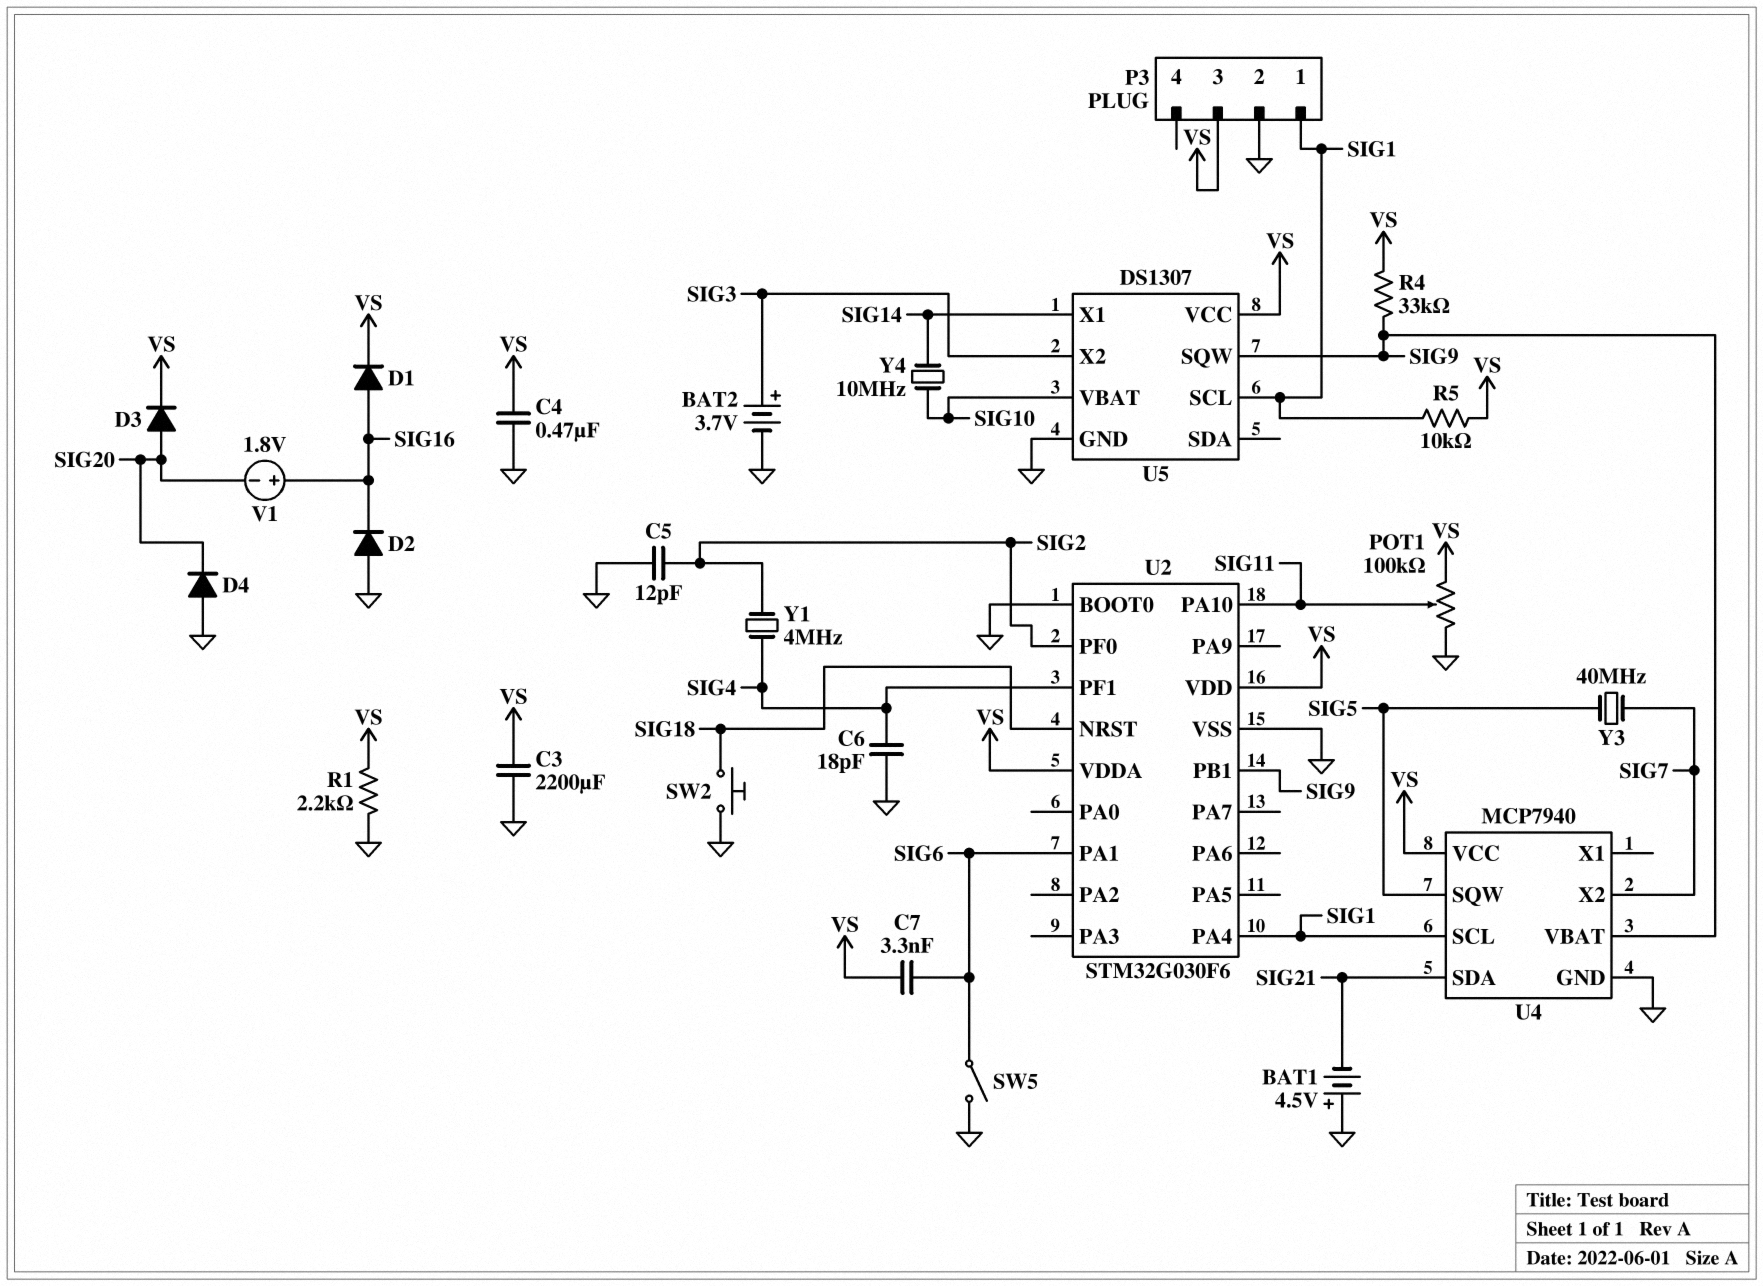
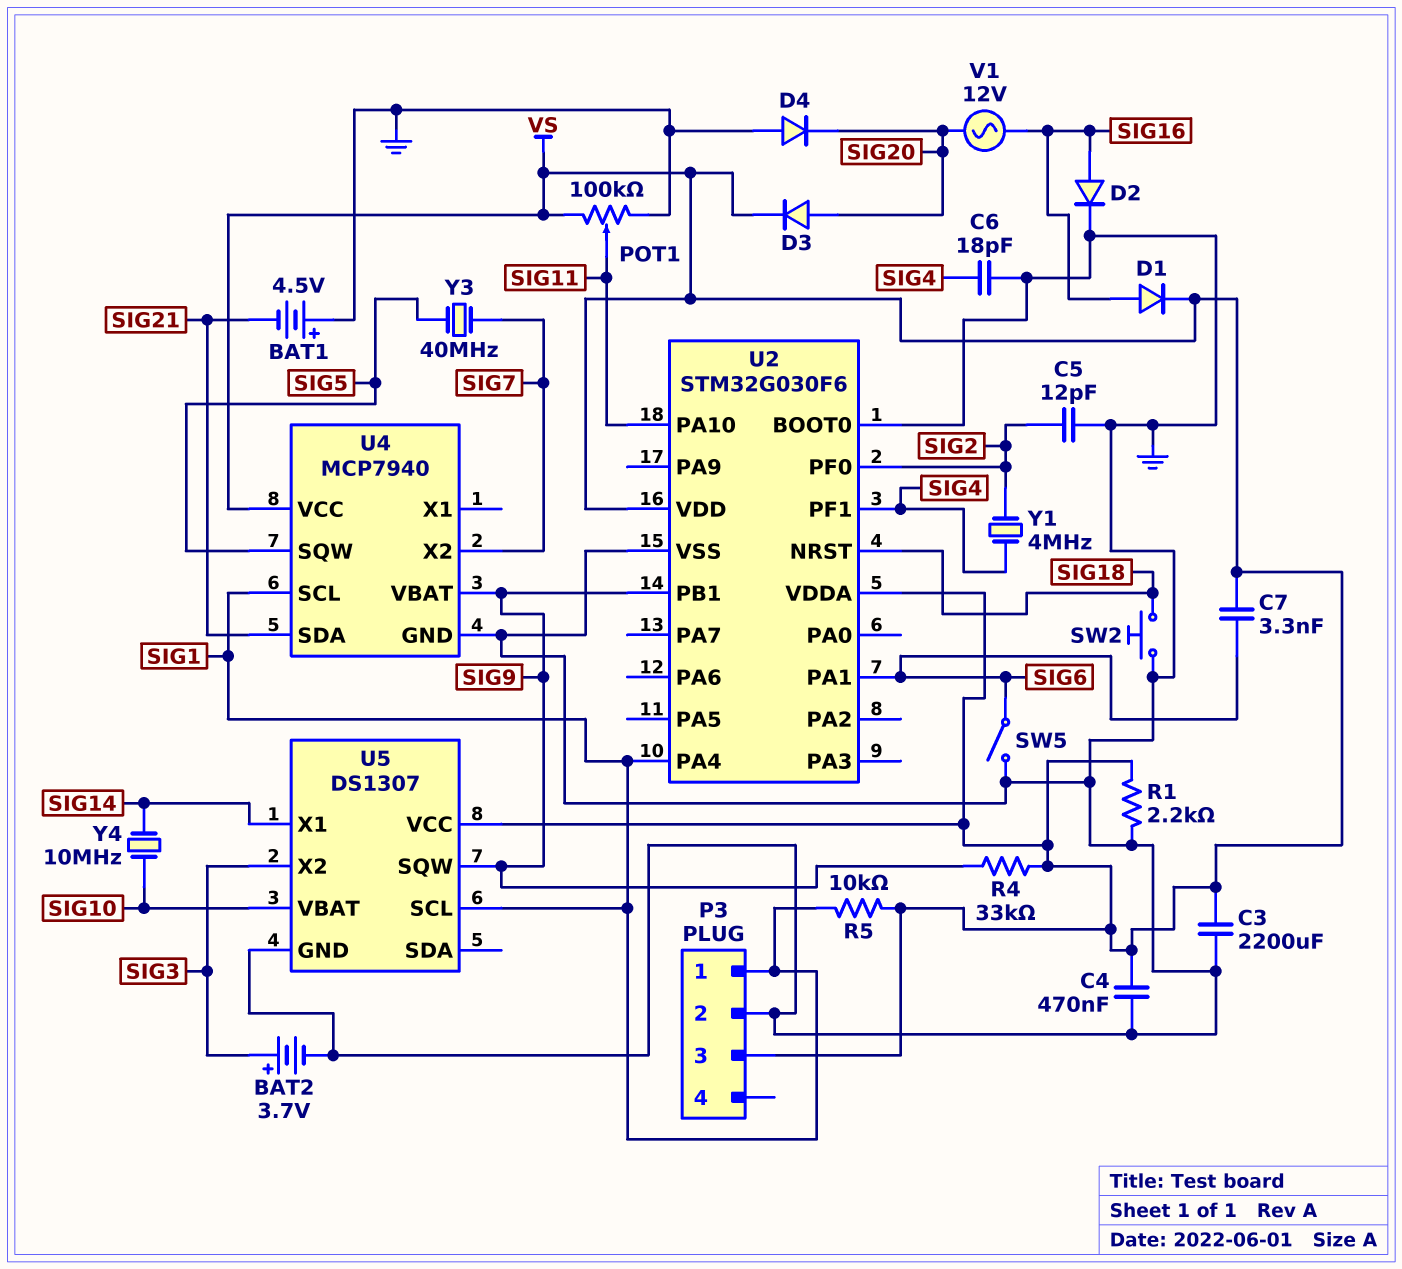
D2: diode (A GND, K SIG16) -> diode (A SIG16, K GND)
V1: 1.8V (plus SIG16, minus SIG20) -> AC 12V (SIG16, SIG20)

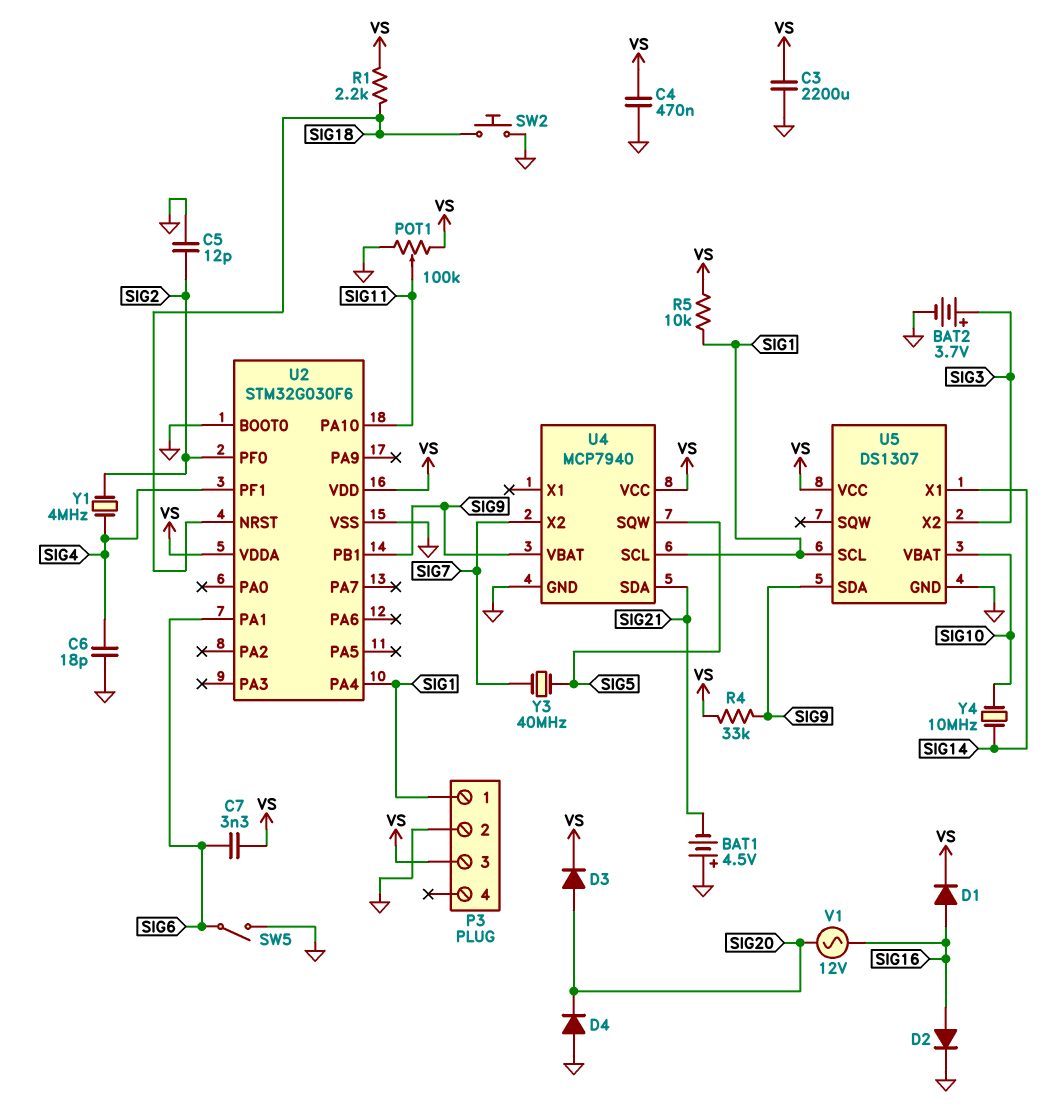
R1: 2.2k (GND, VS) -> 2.2k (SIG18, VS)
U5 pin SDA: none -> SIG9
U5 pin SQW: SIG9 -> none

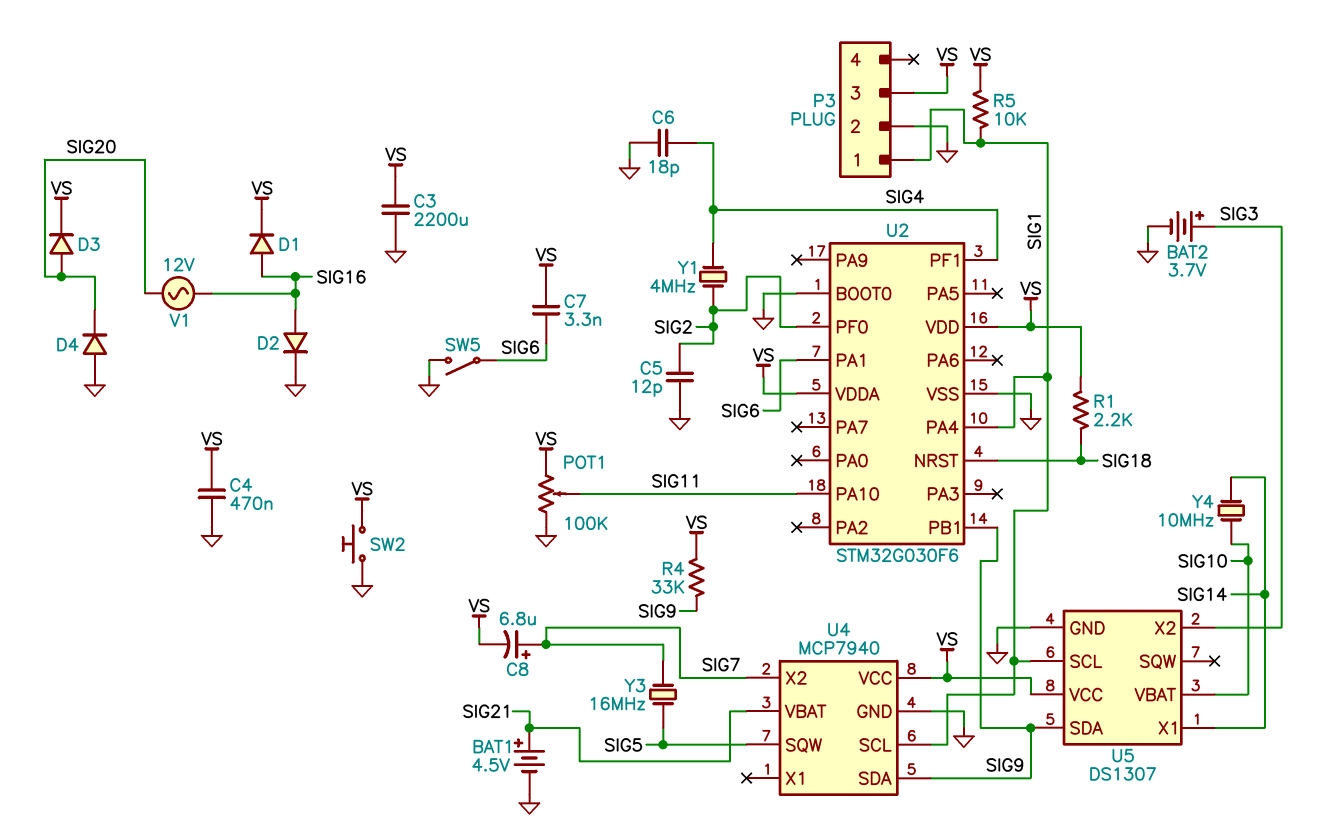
BAT1: 4.5V (plus GND, minus SIG21) -> 4.5V (plus SIG21, minus GND)
C8: none -> 6.8uF (plus SIG7, minus VS)
SW2: button (GND, SIG18) -> button (GND, VS)
U4 pin SDA: SIG21 -> SIG9
U4 pin VBAT: SIG9 -> SIG21
Y3: 40MHz (SIG5, SIG7) -> 16MHz (SIG5, SIG7)

